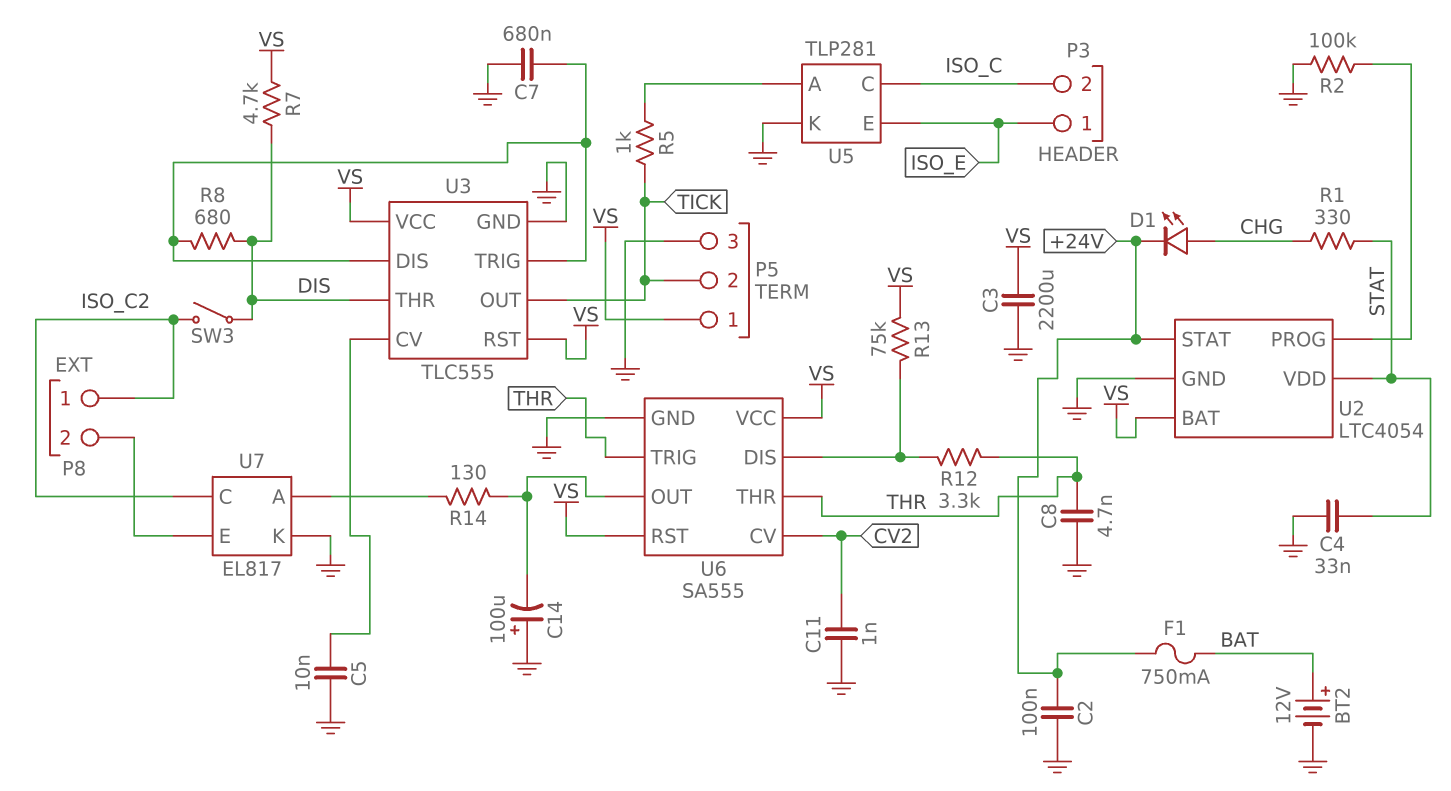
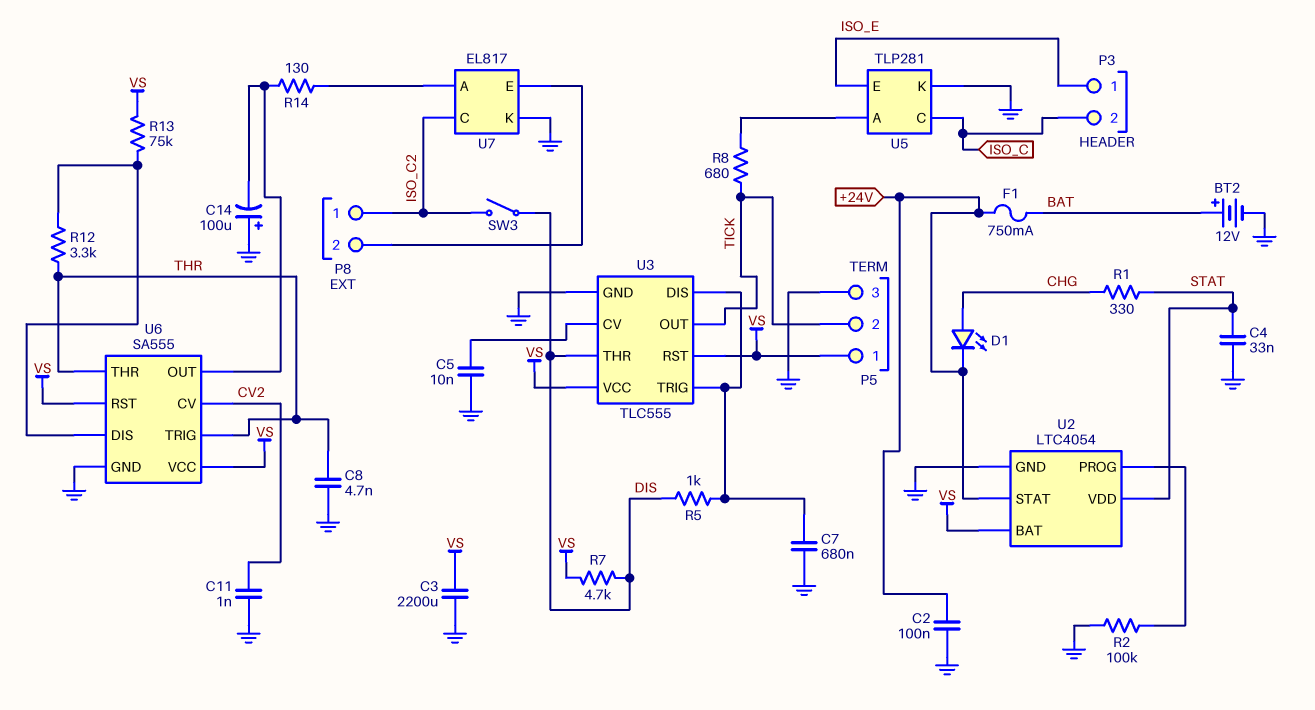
R5: 1k (TICK, U5/A) -> 1k (DIS, U3/DIS)
R8: 680 (DIS, U3/DIS) -> 680 (TICK, U5/A)

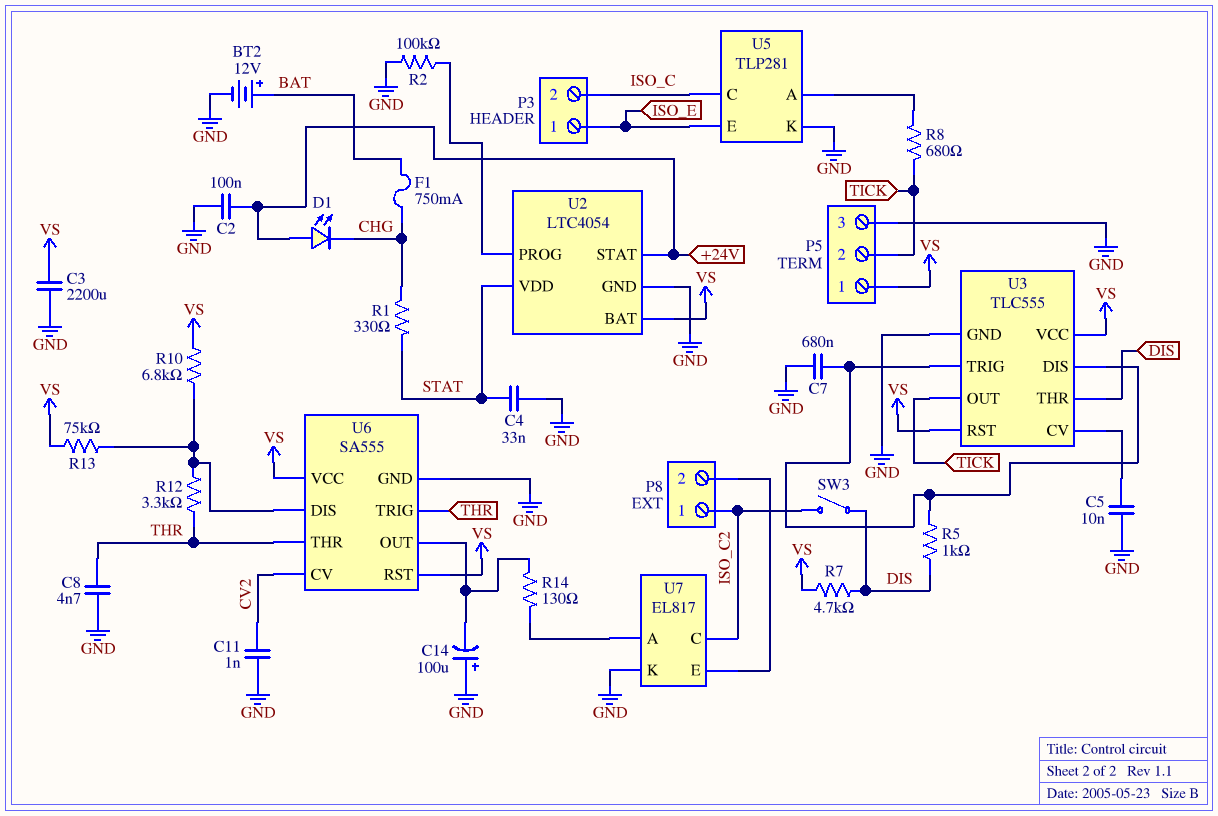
D1: LED (A CHG, K +24V) -> LED (A +24V, K CHG)
F1: 750mA (+24V, BAT) -> 750mA (BAT, CHG)
R10: none -> 6.8k (U6/DIS, VS)

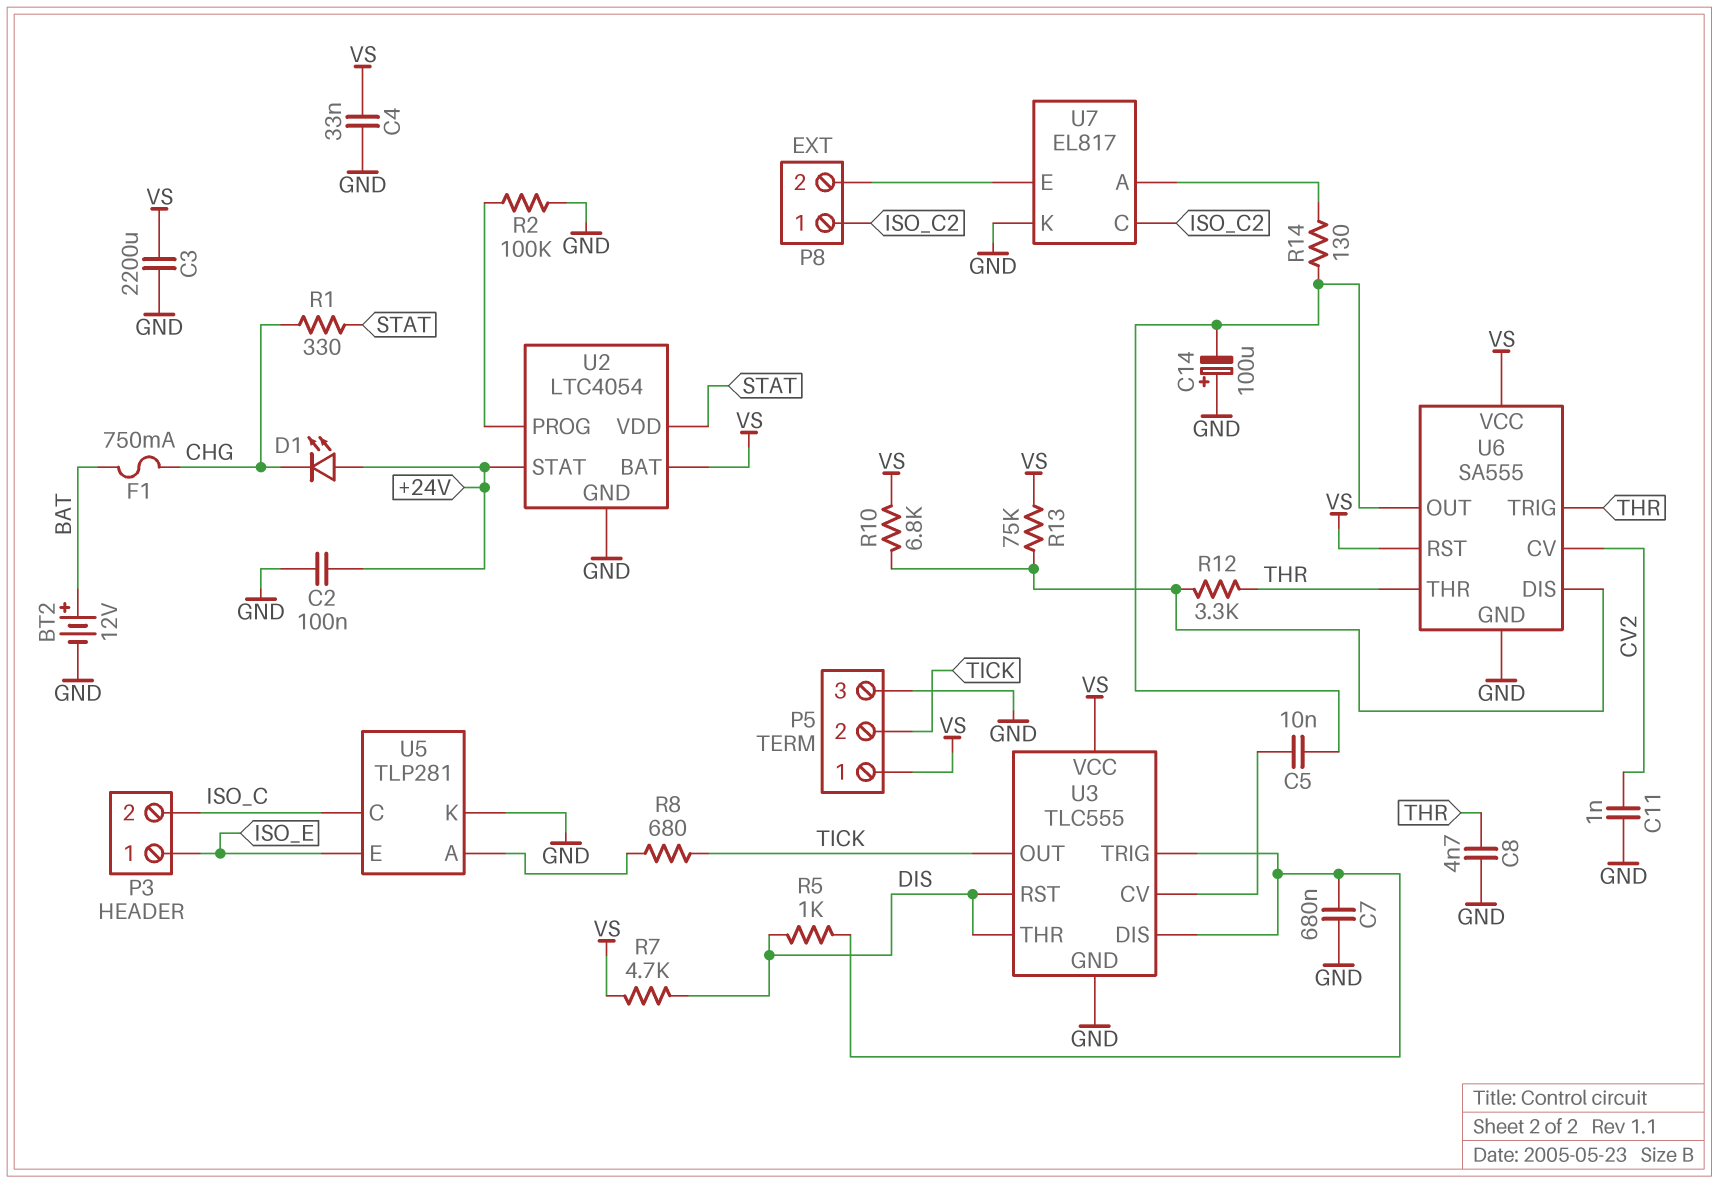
C4: 33nF (GND, STAT) -> 33nF (GND, VS)
C5: 10nF (GND, U3/CV) -> 10nF (U3/CV, U6/OUT)
SW3: switch (DIS, ISO_C2) -> none
U3 pin RST: VS -> DIS

